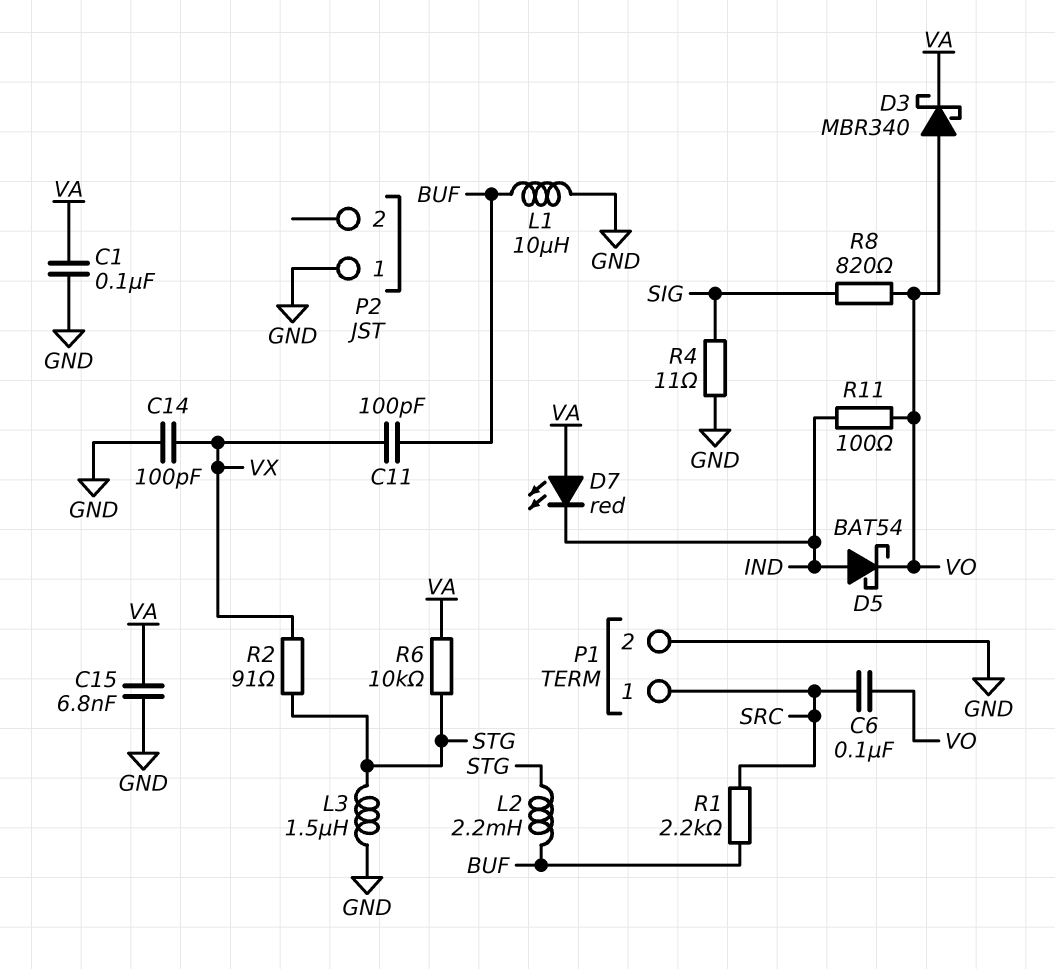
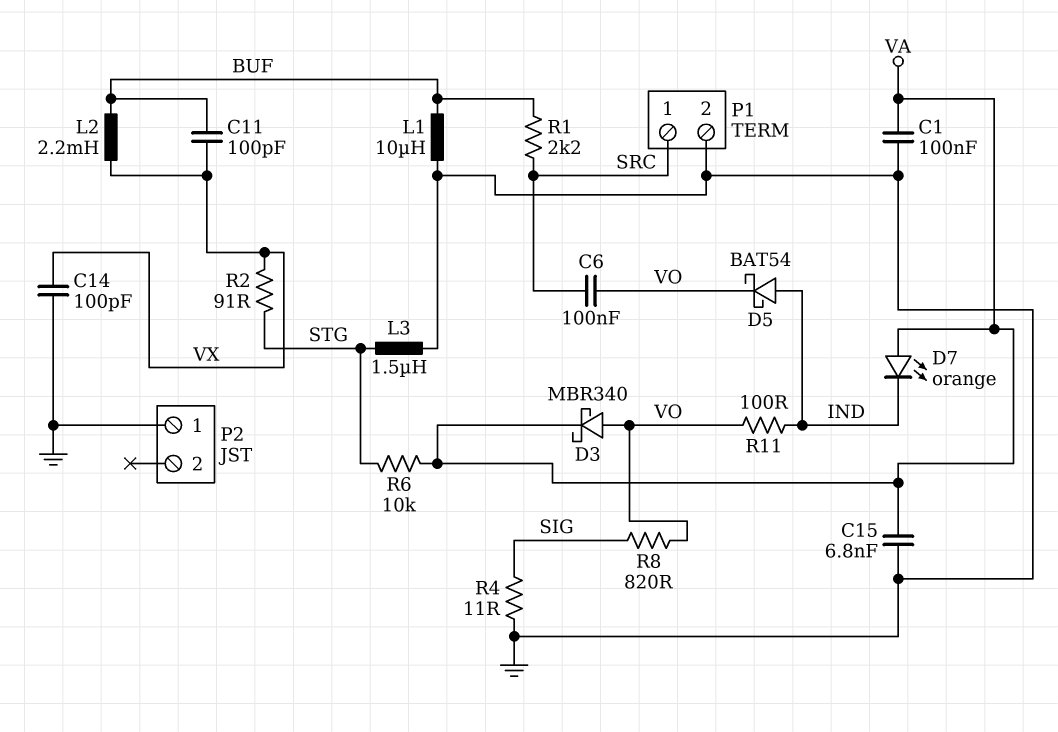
D7: LED red (A VA, K IND) -> LED orange (A VA, K IND)
L2: 2.2mH (BUF, STG) -> 2.2mH (BUF, VX)

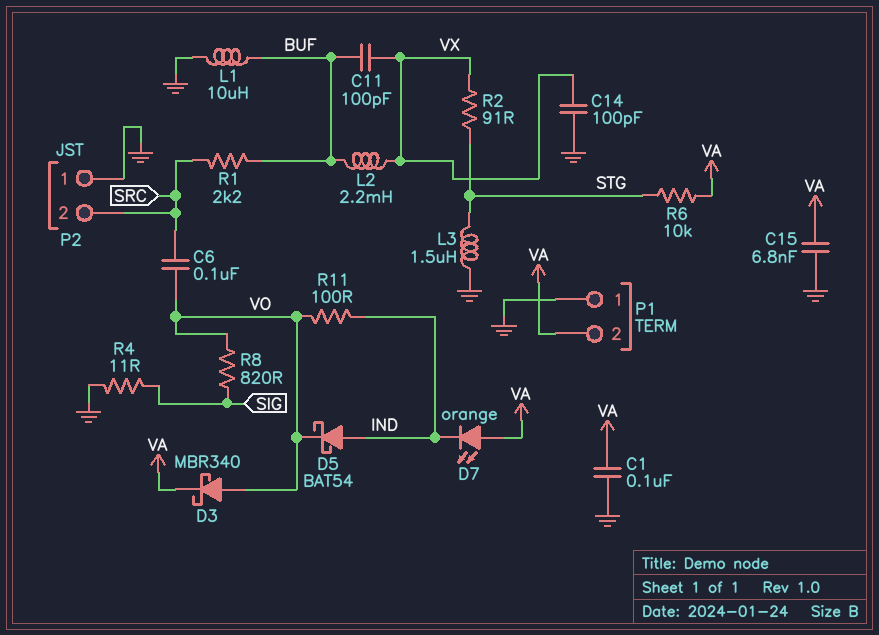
P1 pin 1: SRC -> GND
P1 pin 2: GND -> VA
P2 pin 2: none -> SRC

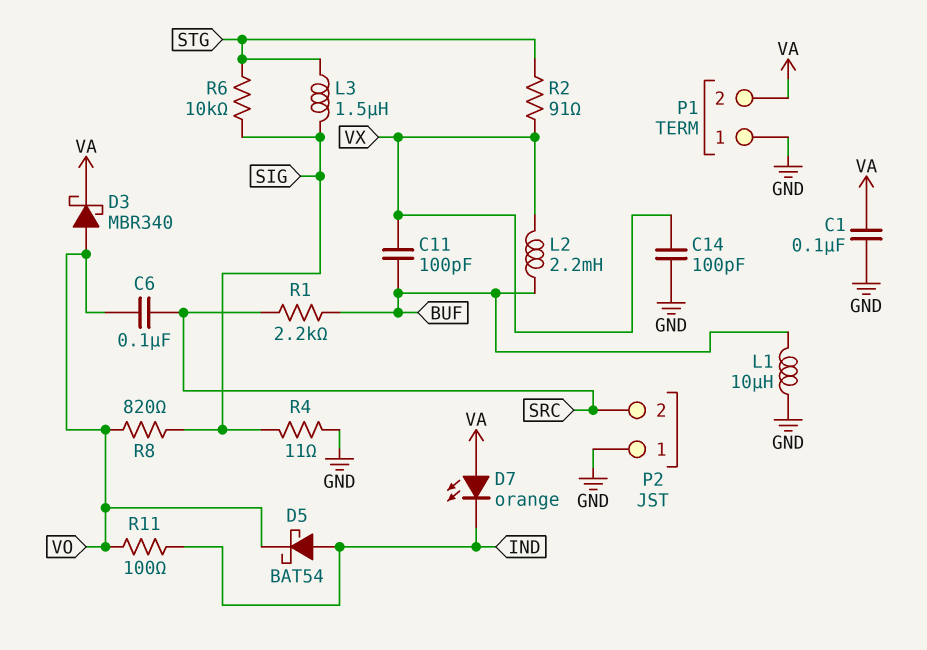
C15: 6.8nF (GND, VA) -> none
L3: 1.5uH (GND, STG) -> 1.5uH (SIG, STG)
R6: 10k (STG, VA) -> 10k (SIG, STG)

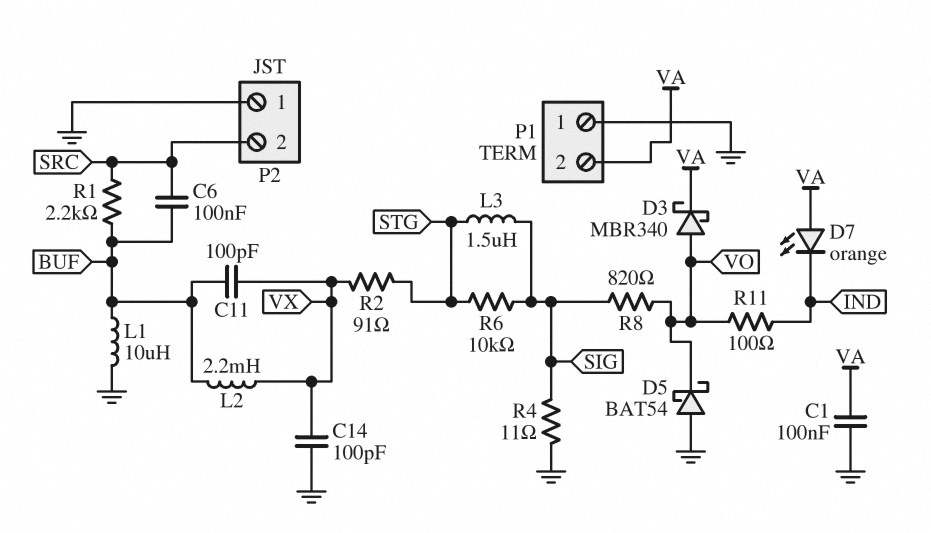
C6: 100nF (SRC, VO) -> 100nF (BUF, SRC)
D5: schottky BAT54 (A IND, K VO) -> schottky BAT54 (A GND, K VO)

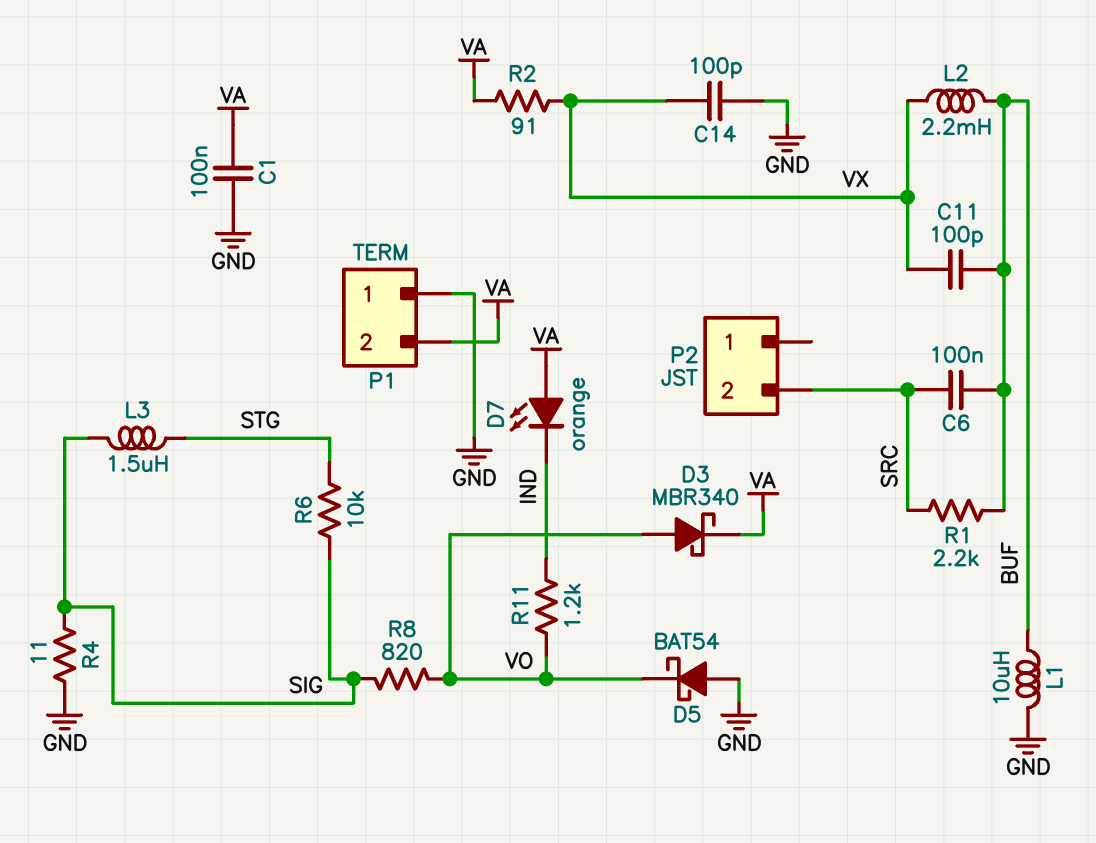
P2 pin 1: GND -> none
R2: 91 (STG, VX) -> 91 (VA, VX)
R11: 100 (IND, VO) -> 1.2k (IND, VO)

